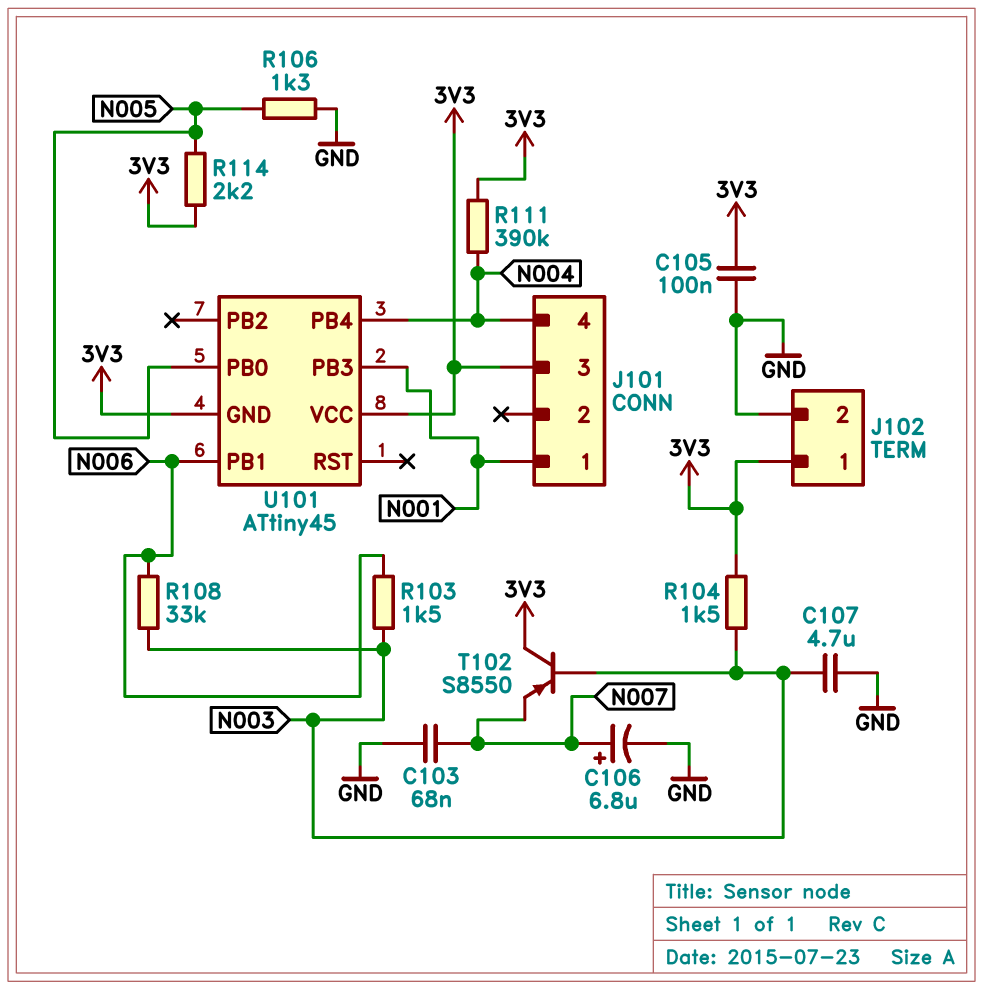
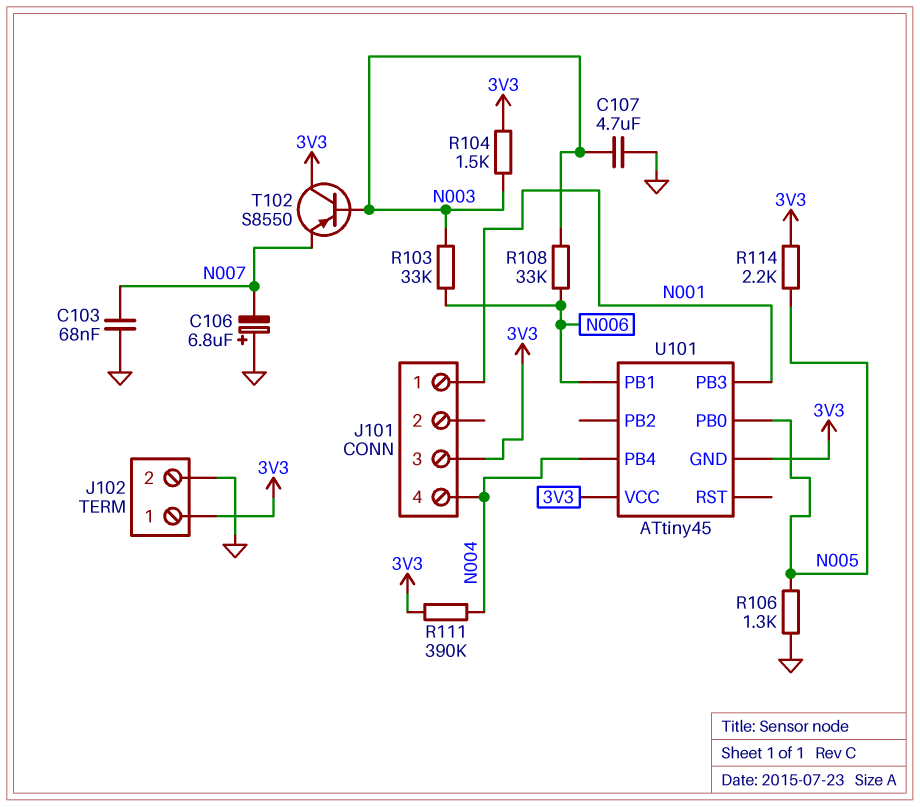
C105: 100nF (3V3, GND) -> none
C106: 6.8uF (plus N007, minus GND) -> 6.8uF (plus GND, minus N007)
R103: 1.5k (N003, N006) -> 33k (N003, N006)

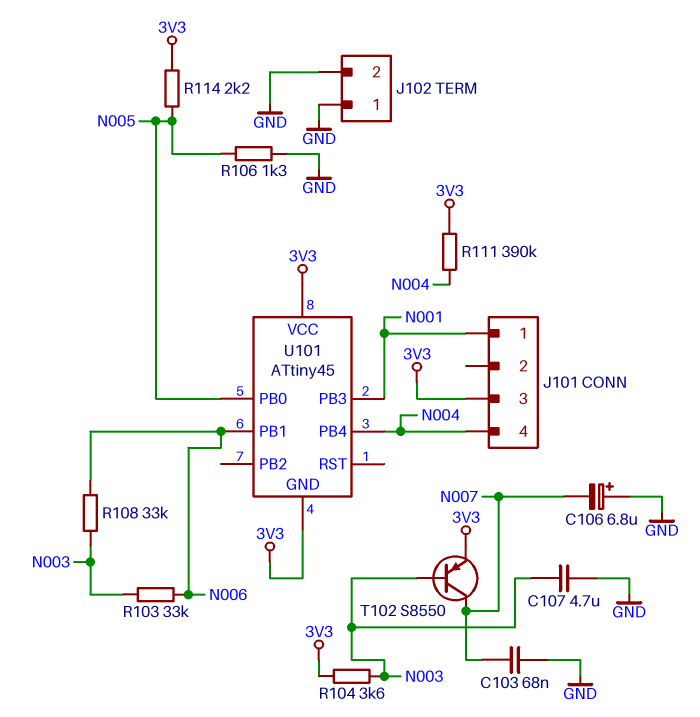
J102 pin 1: 3V3 -> GND
R104: 1.5k (3V3, N003) -> 3.6k (3V3, N003)
T102: PNP S8550 (B N003, C 3V3, E N007) -> PNP S8550 (B N003, C N007, E 3V3)

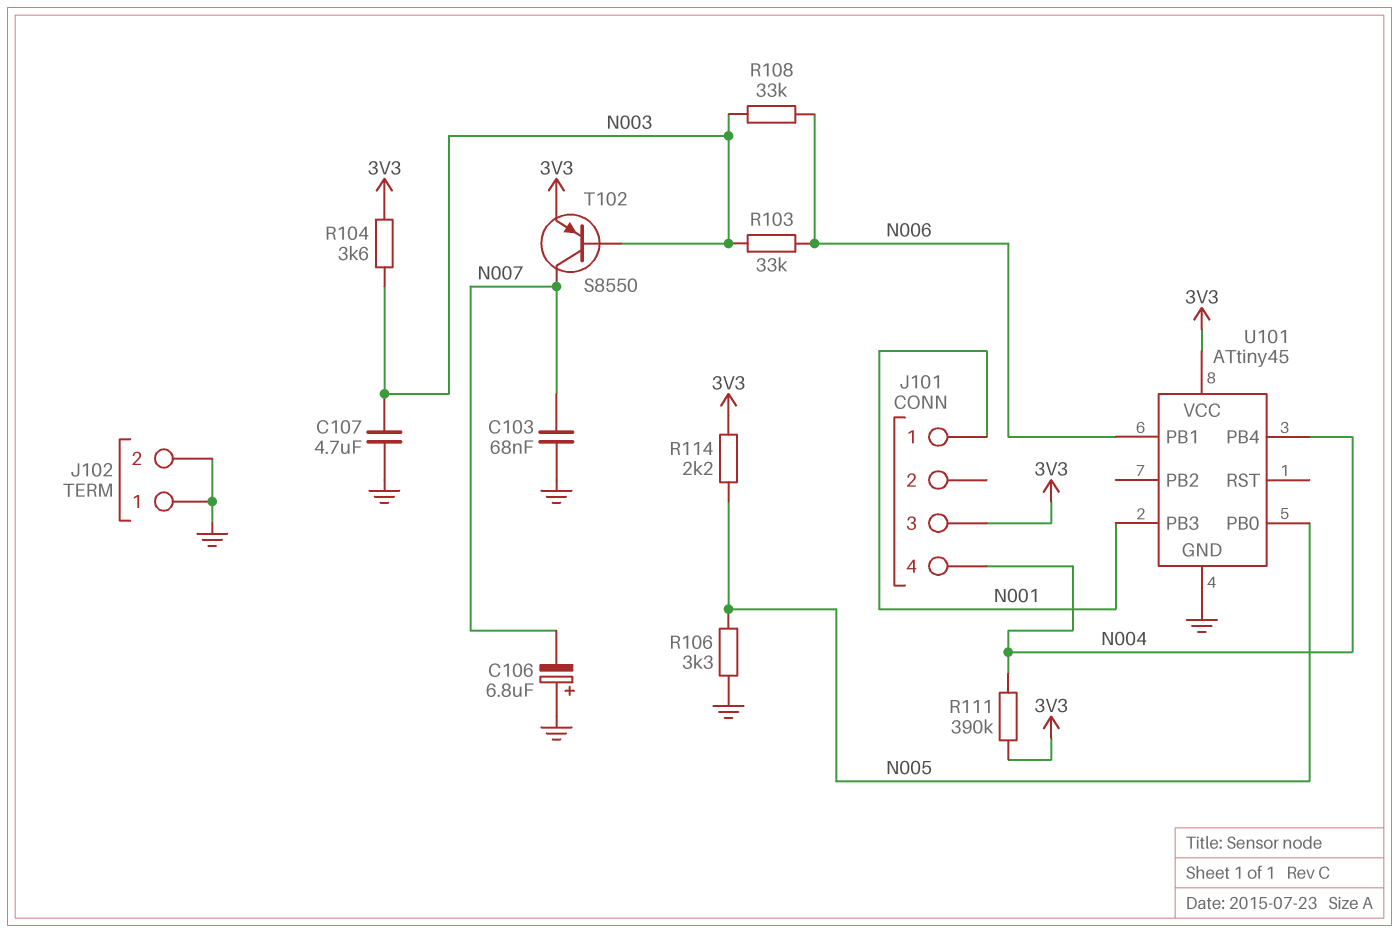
R106: 1.3k (GND, N005) -> 3.3k (GND, N005)
U101 pin GND: 3V3 -> GND

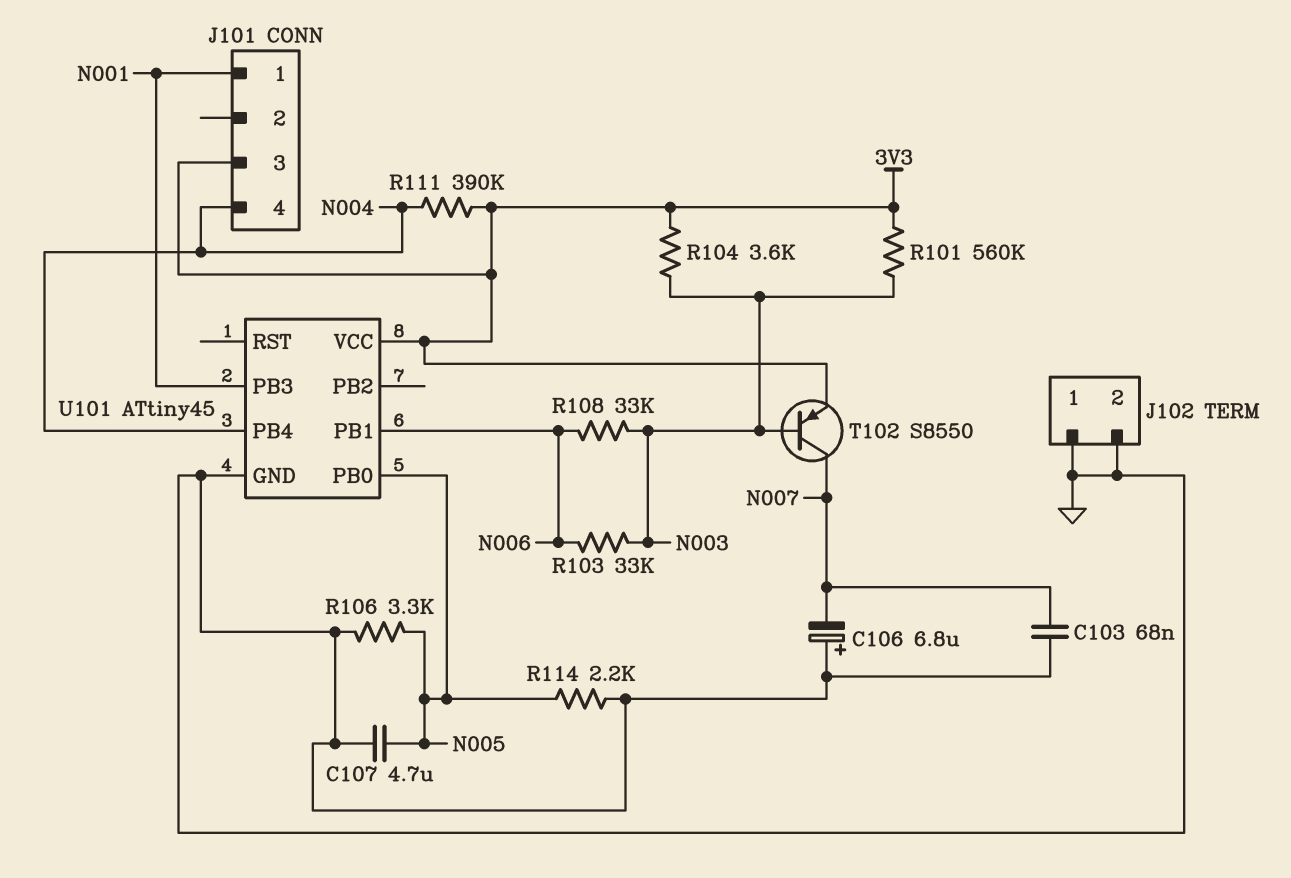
C107: 4.7uF (GND, N003) -> 4.7uF (GND, N005)
R101: none -> 560k (3V3, N003)
R114: 2.2k (3V3, N005) -> 2.2k (GND, N005)

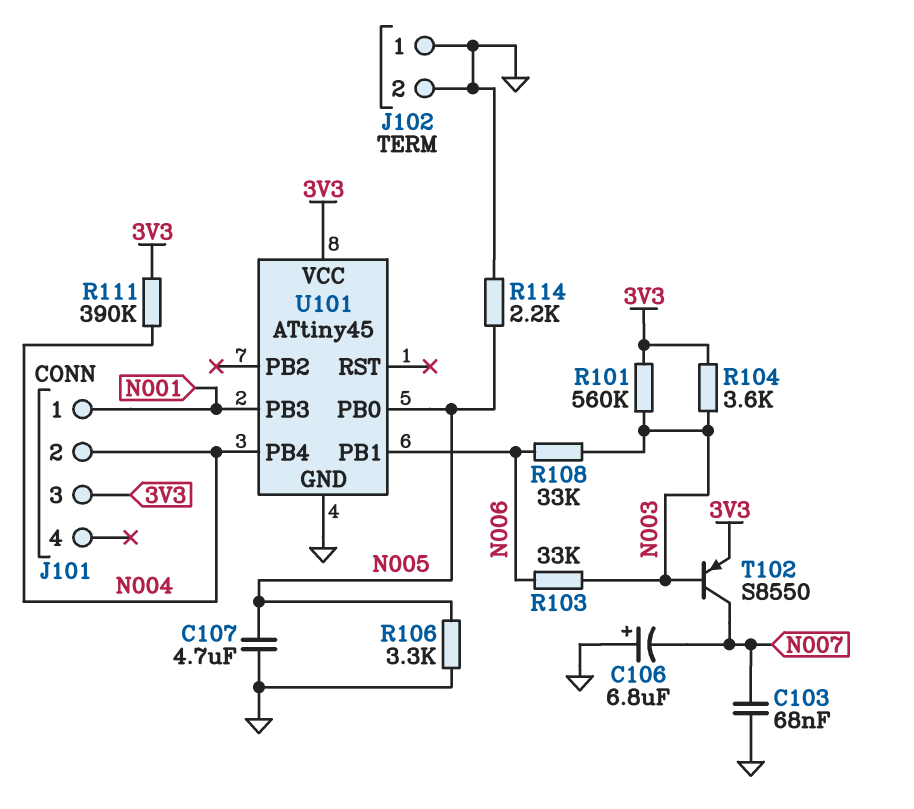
J101 pin 2: none -> N004
J101 pin 4: N004 -> none

